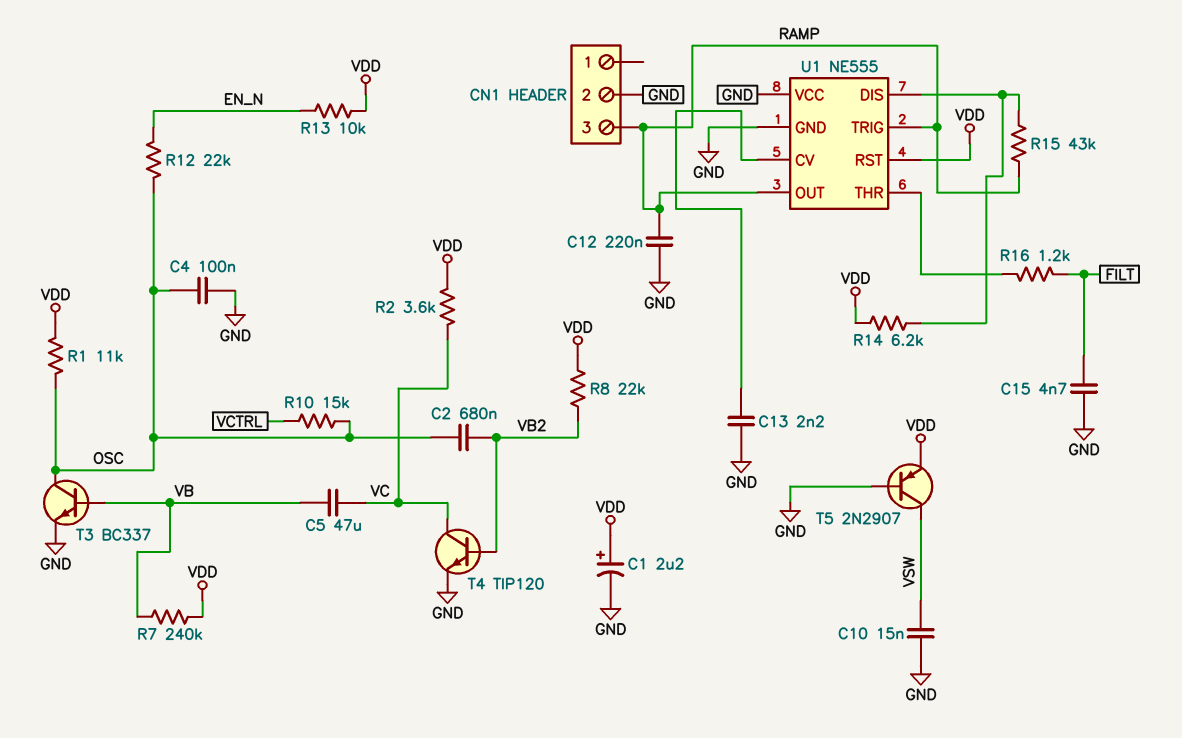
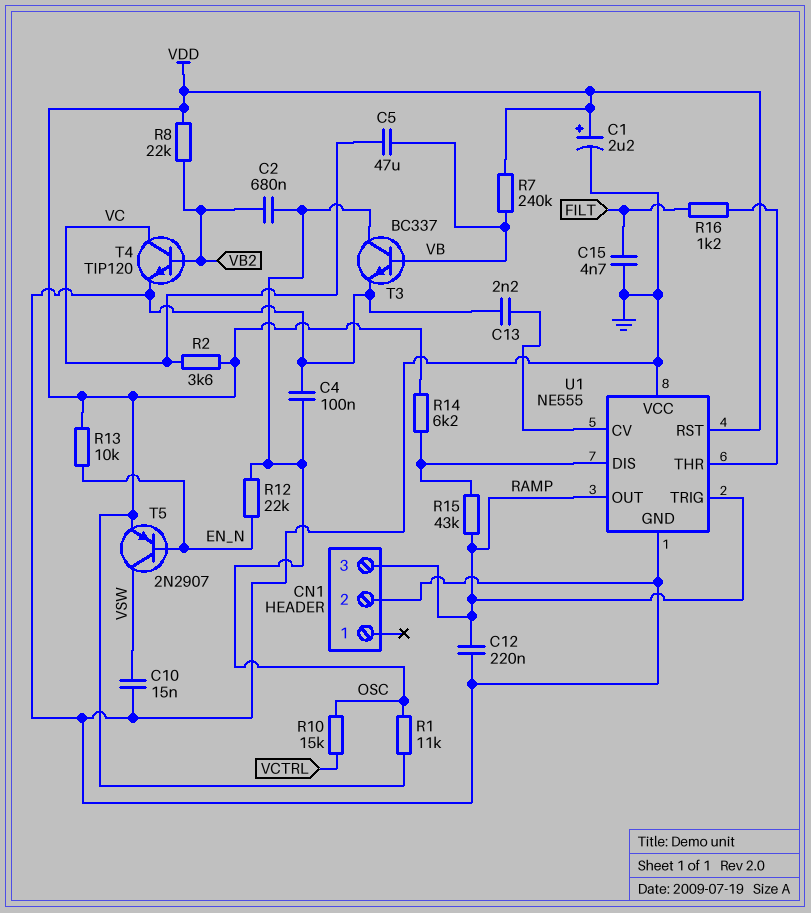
T5: PNP 2N2907 (B GND, C VSW, E VDD) -> PNP 2N2907 (B EN_N, C VSW, E VDD)

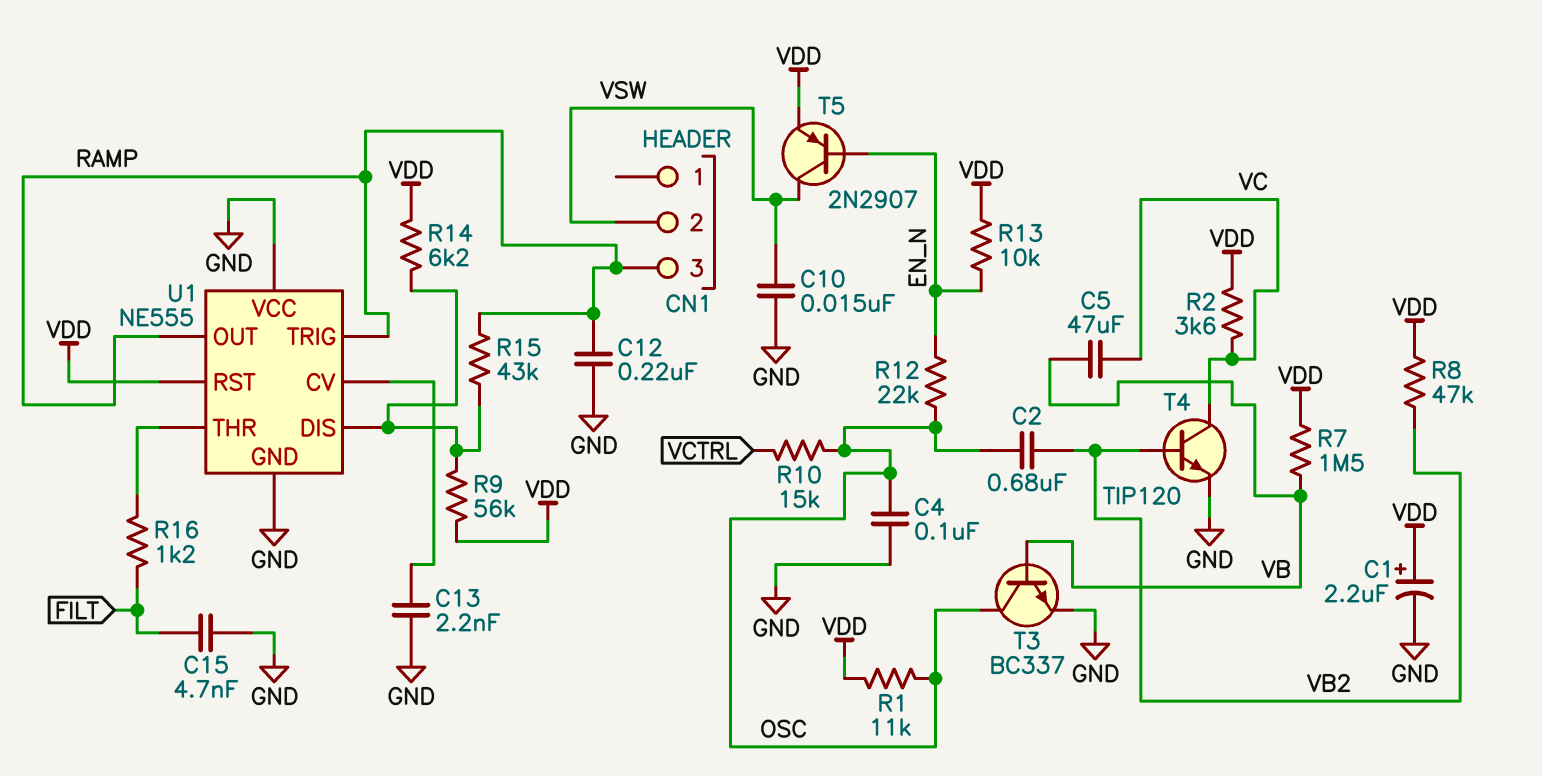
CN1 pin 2: GND -> VSW
R7: 240k (VB, VDD) -> 1.5M (VB, VDD)
R8: 22k (VB2, VDD) -> 47k (VB2, VDD)
R9: none -> 56k (U1/DIS, VDD)

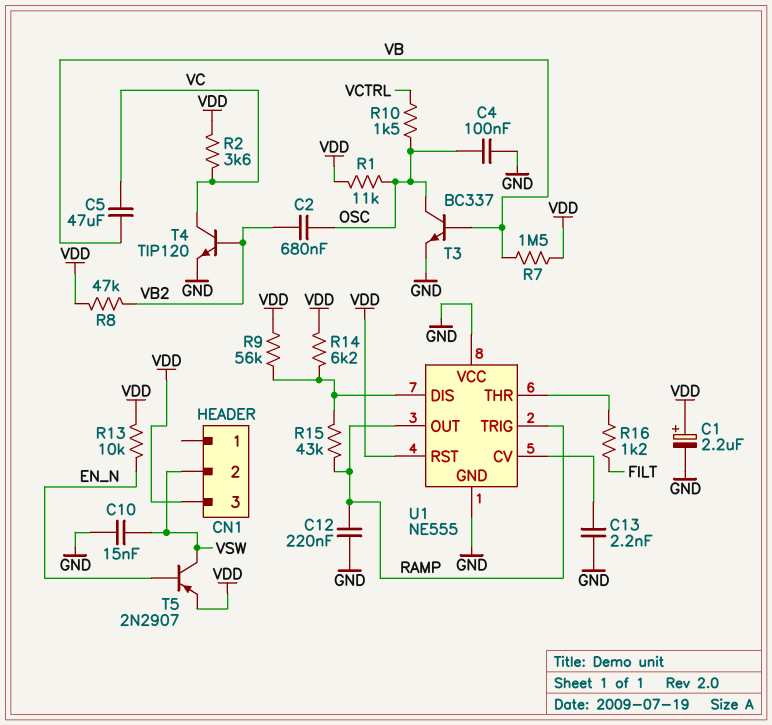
C15: 4.7nF (FILT, GND) -> none
CN1 pin 3: RAMP -> VDD
R10: 15k (OSC, VCTRL) -> 1.5k (OSC, VCTRL)
R12: 22k (EN_N, OSC) -> none

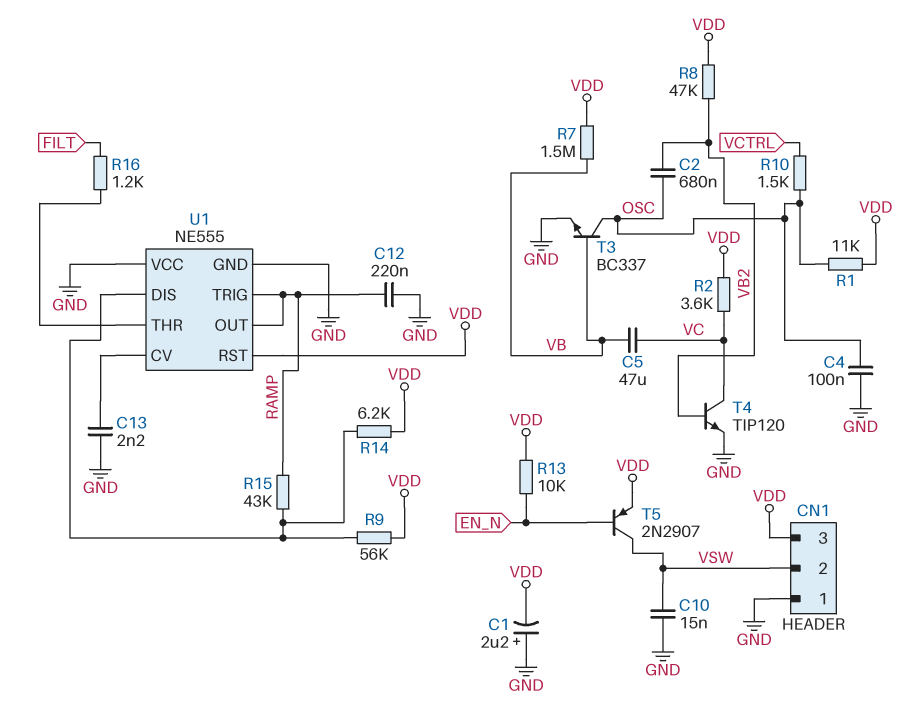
C1: 2.2uF (plus VDD, minus GND) -> 2.2uF (plus GND, minus VDD)
CN1 pin 1: none -> GND

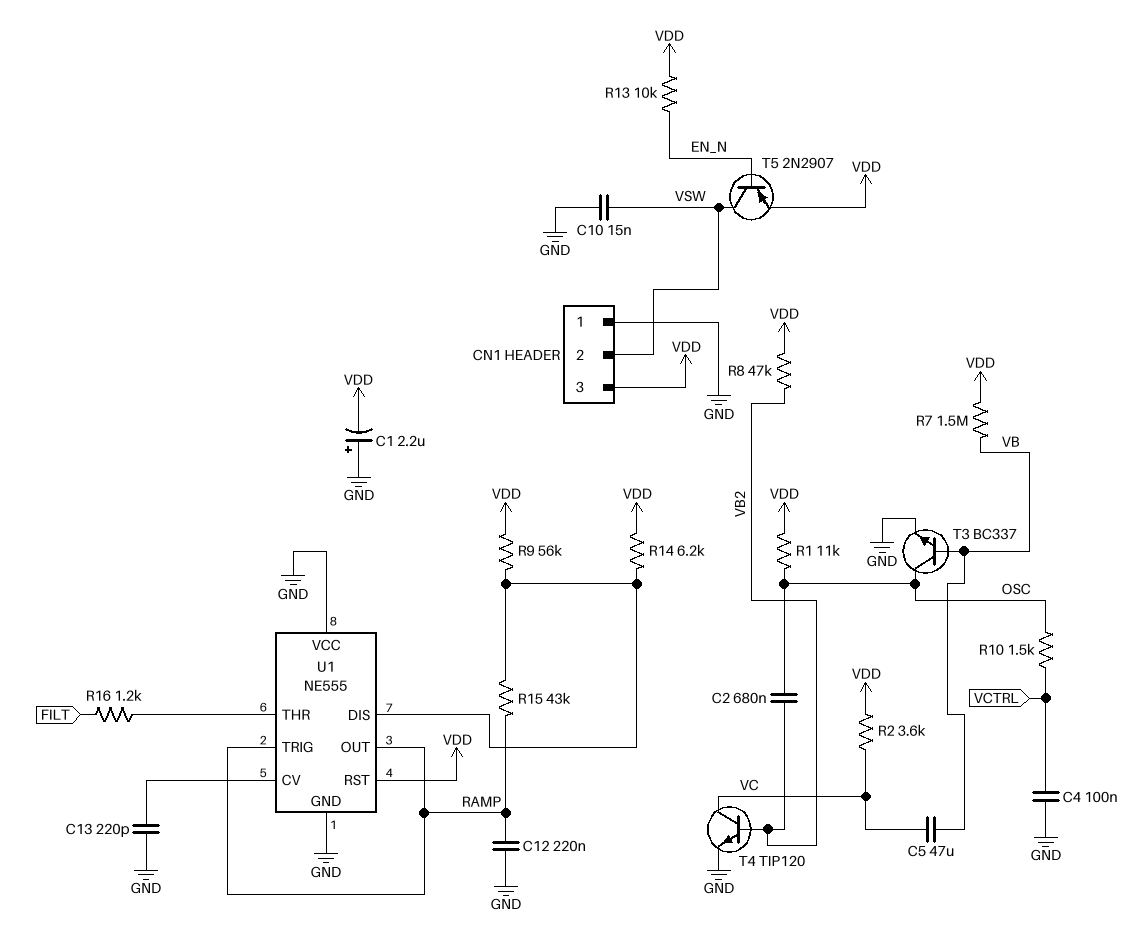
C4: 100nF (GND, OSC) -> 100nF (GND, VCTRL)
C13: 2.2nF (GND, U1/CV) -> 220pF (GND, U1/CV)

